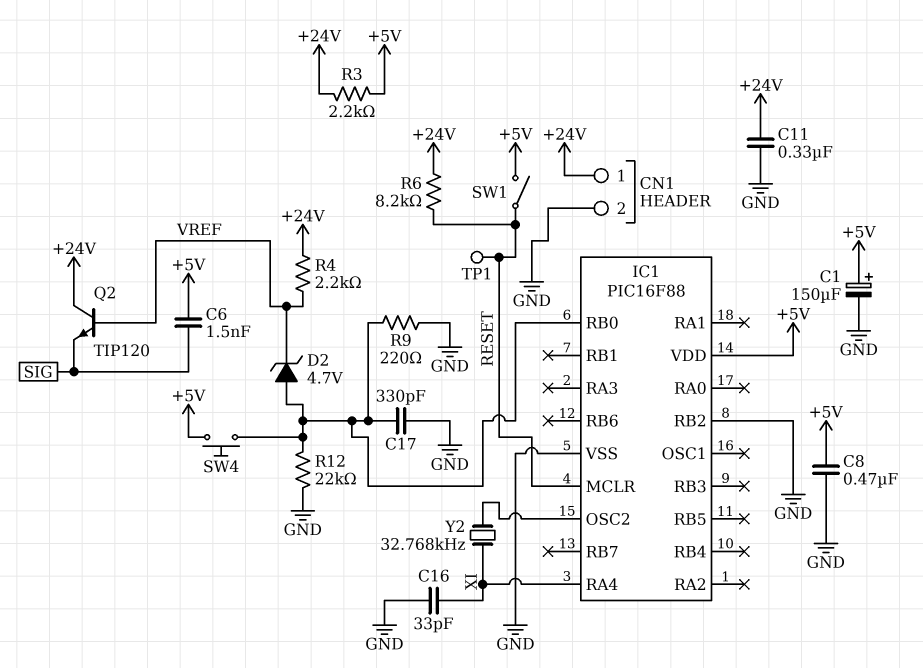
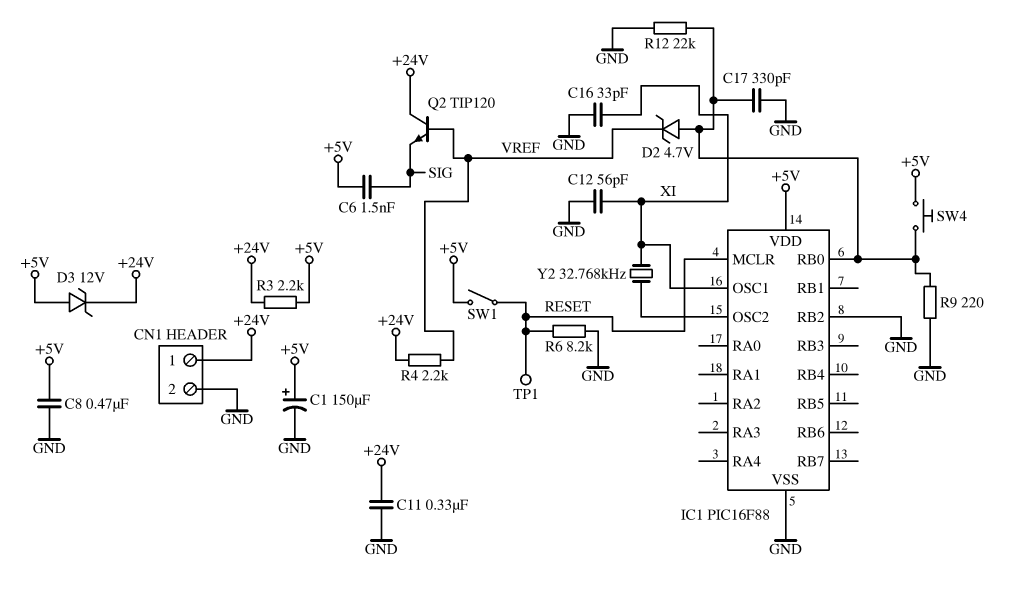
C12: none -> 56pF (GND, XI)
D3: none -> zener 12V (A +5V, K +24V)
IC1 pin OSC1: none -> XI
IC1 pin RA4: XI -> none
R6: 8.2k (+24V, RESET) -> 8.2k (GND, RESET)

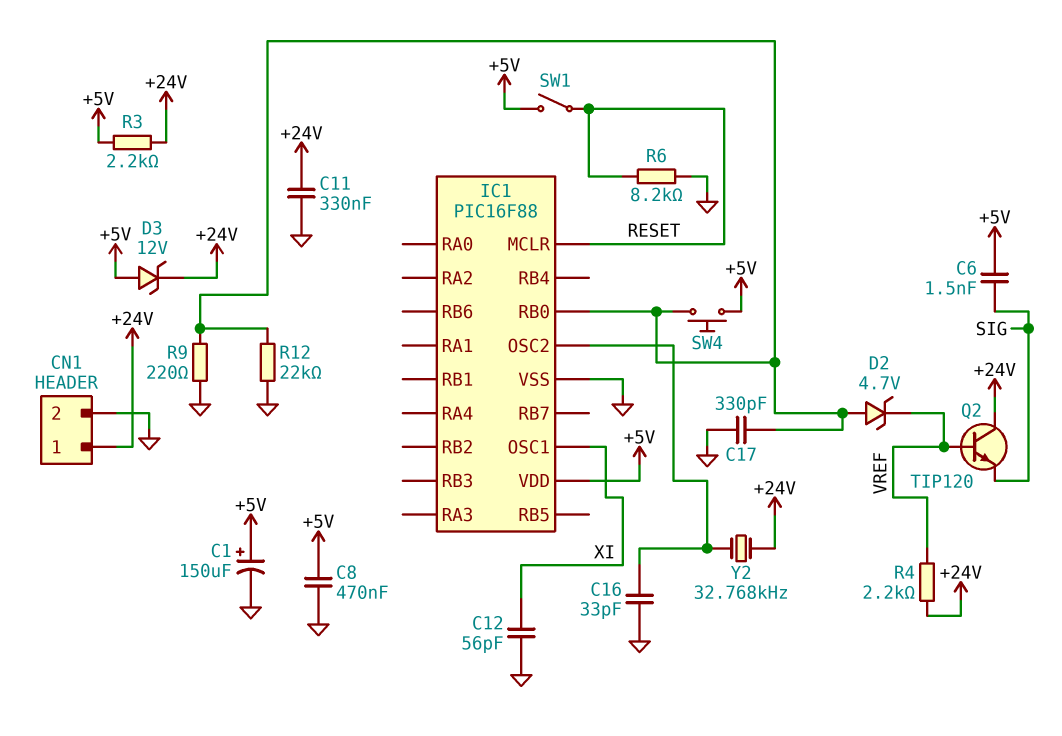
C16: 33pF (GND, XI) -> 33pF (GND, IC1/OSC2)
IC1 pin RB2: GND -> none
TP1: test point (RESET) -> none
Y2: 32.768kHz (IC1/OSC2, XI) -> 32.768kHz (+24V, IC1/OSC2)

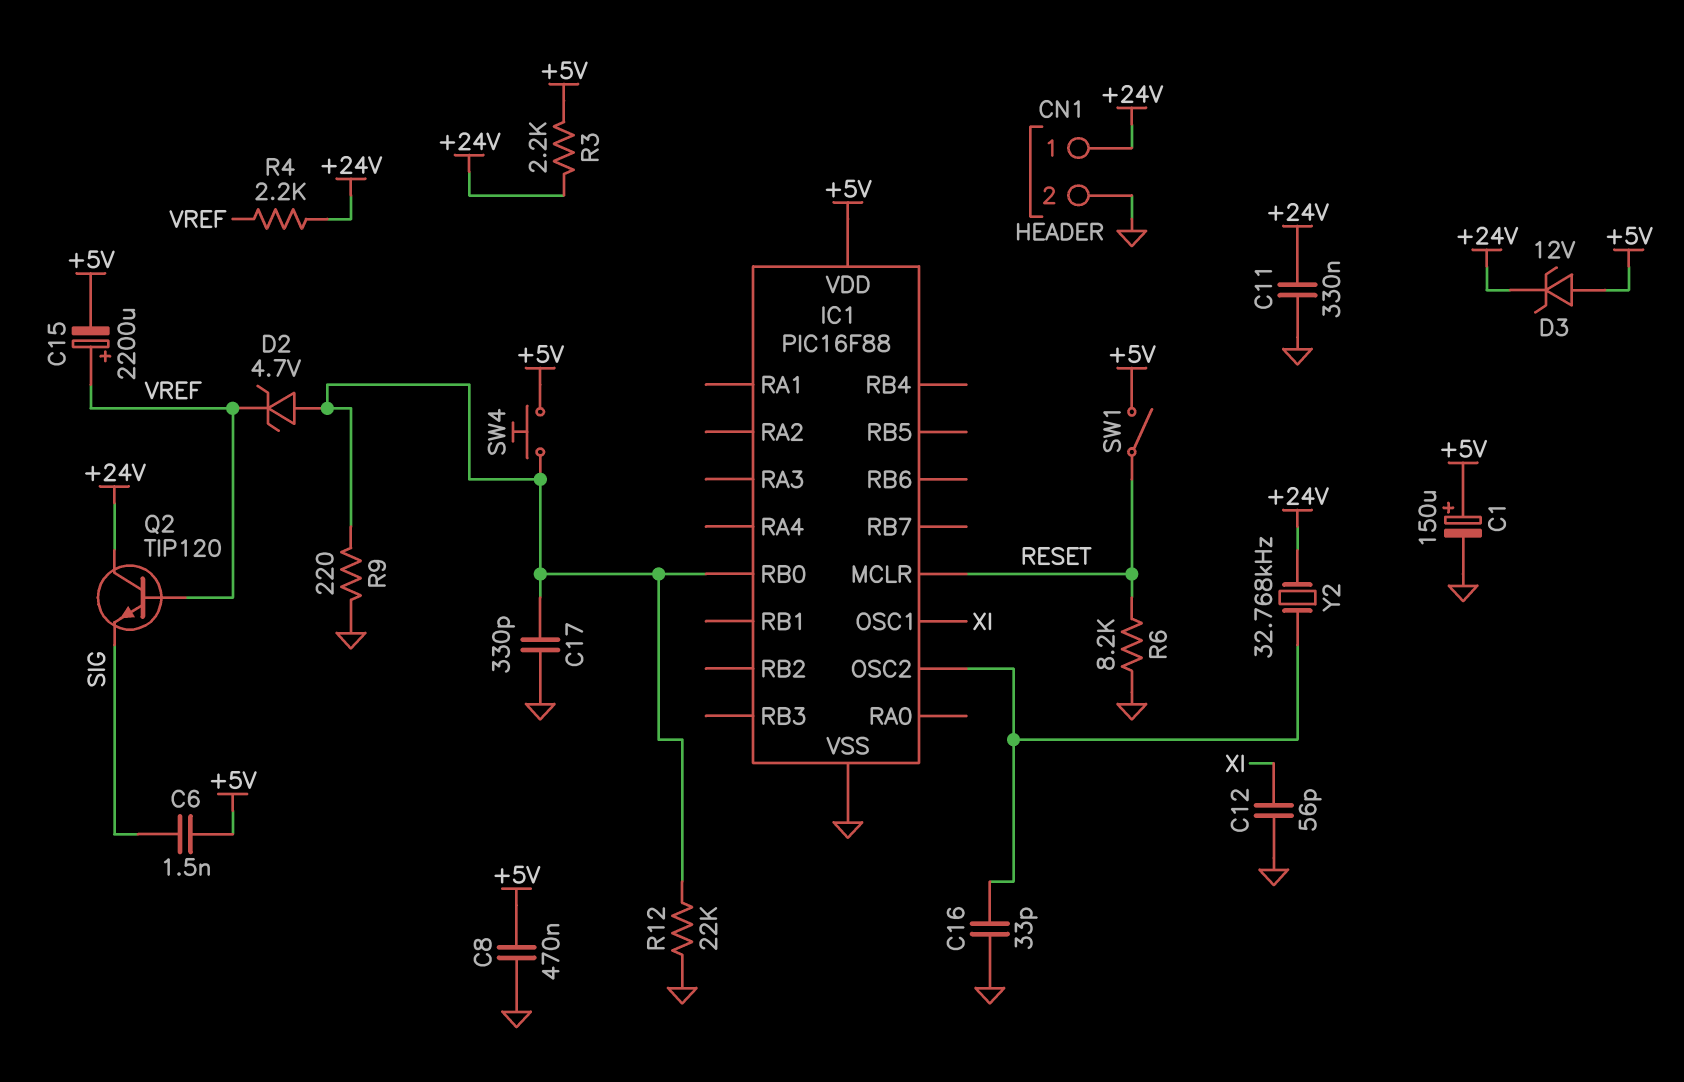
C15: none -> 2200uF (plus VREF, minus +5V)

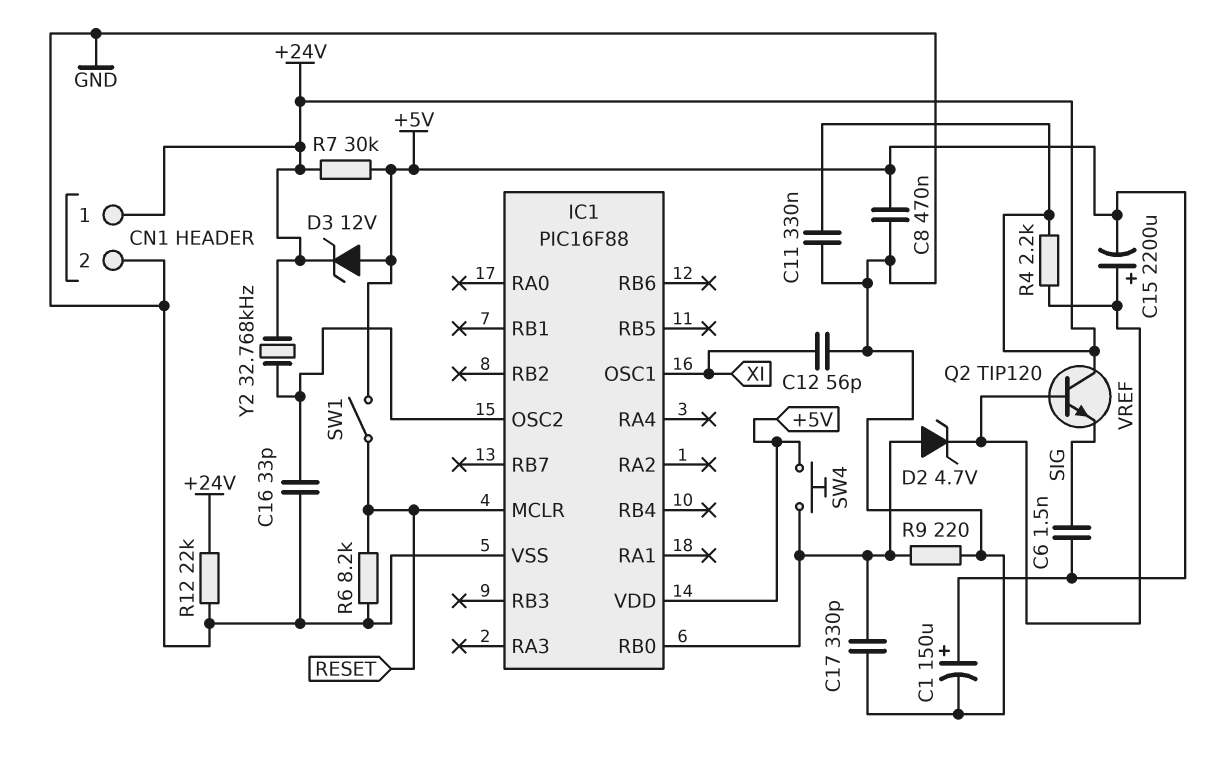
R3: 2.2k (+5V, +24V) -> none
R7: none -> 30k (+5V, +24V)
R12: 22k (GND, IC1/RB0) -> 22k (+24V, GND)

